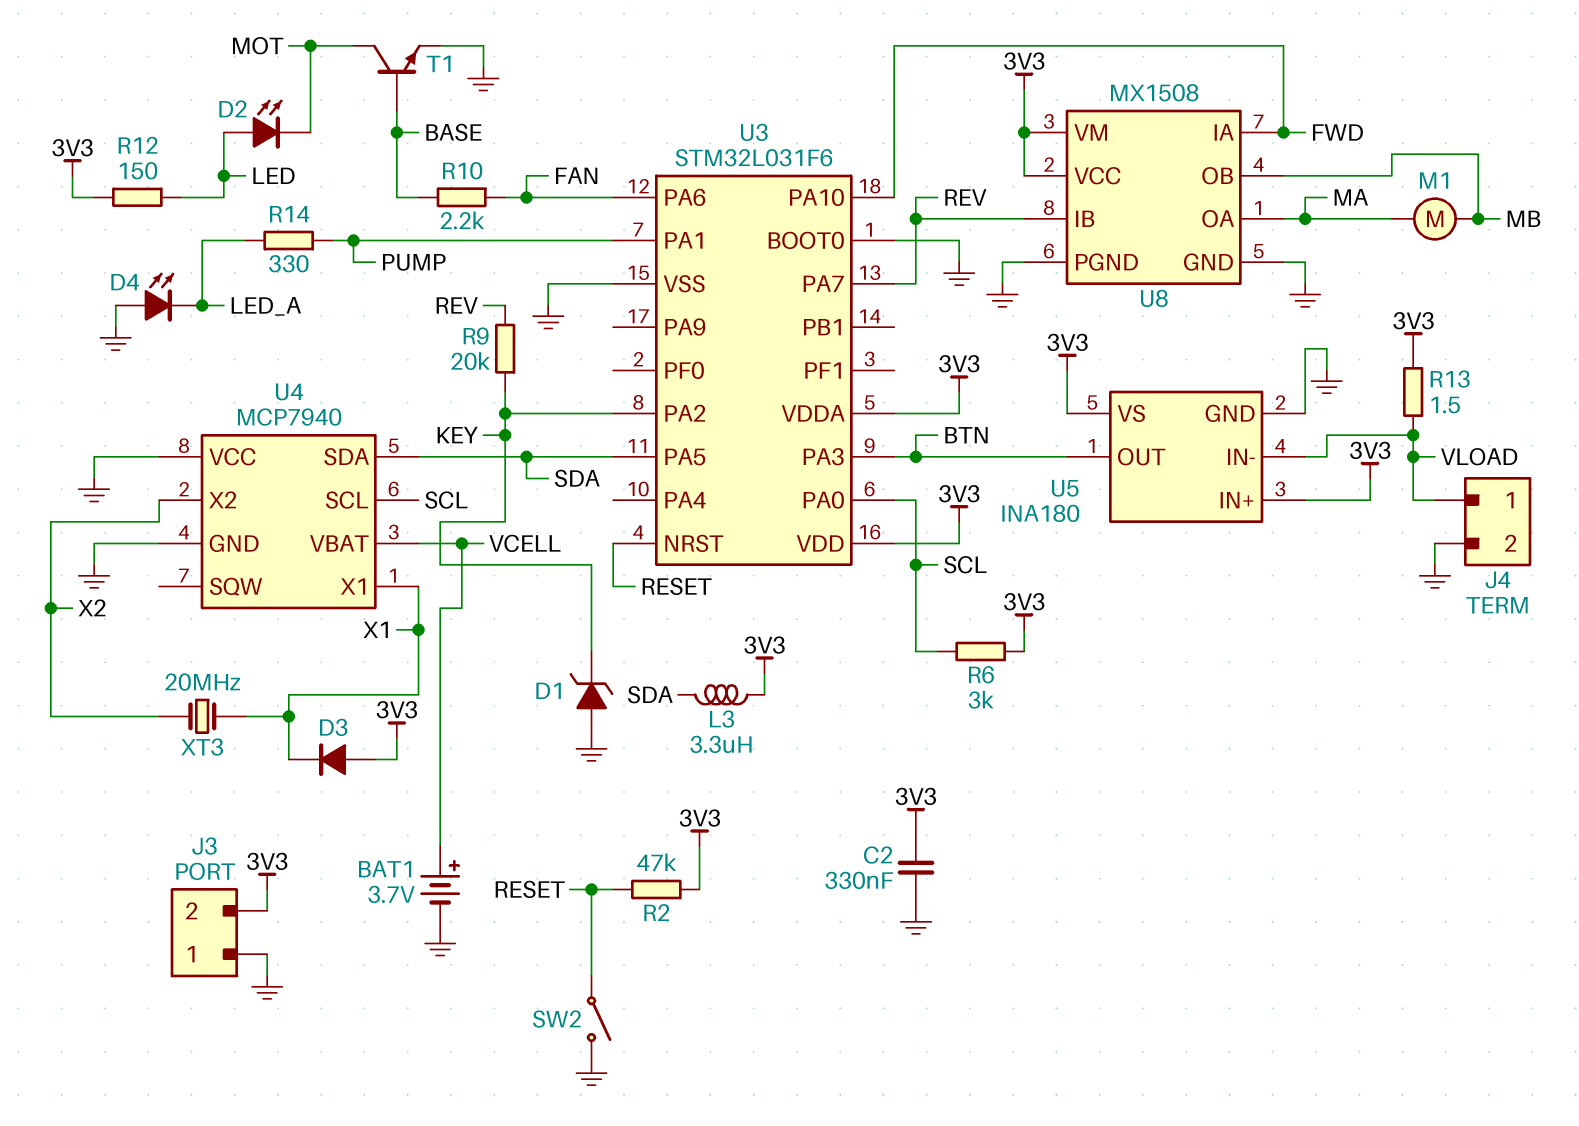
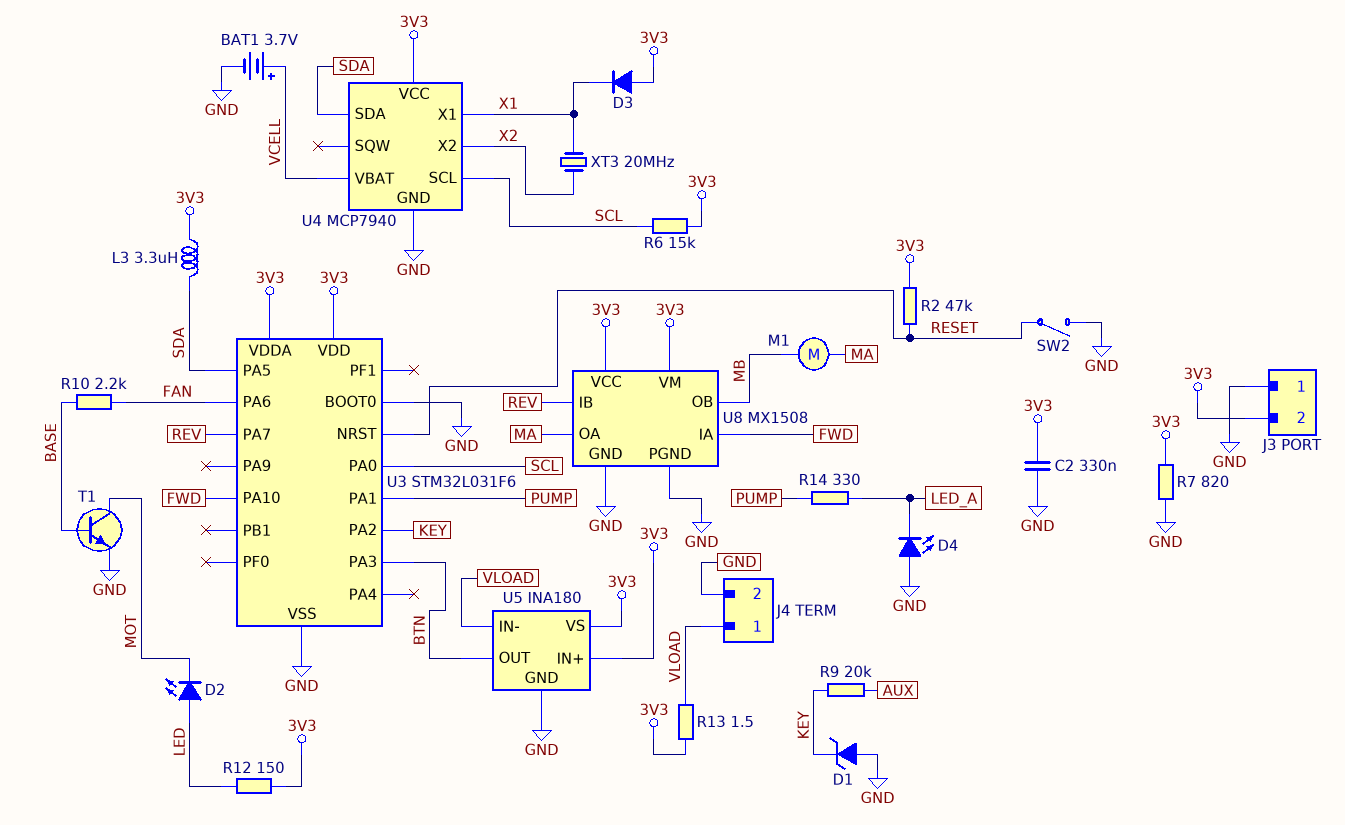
R6: 3k (3V3, SCL) -> 15k (3V3, SCL)
R7: none -> 820 (3V3, GND)
R9: 20k (KEY, REV) -> 20k (AUX, KEY)
U4 pin VCC: GND -> 3V3

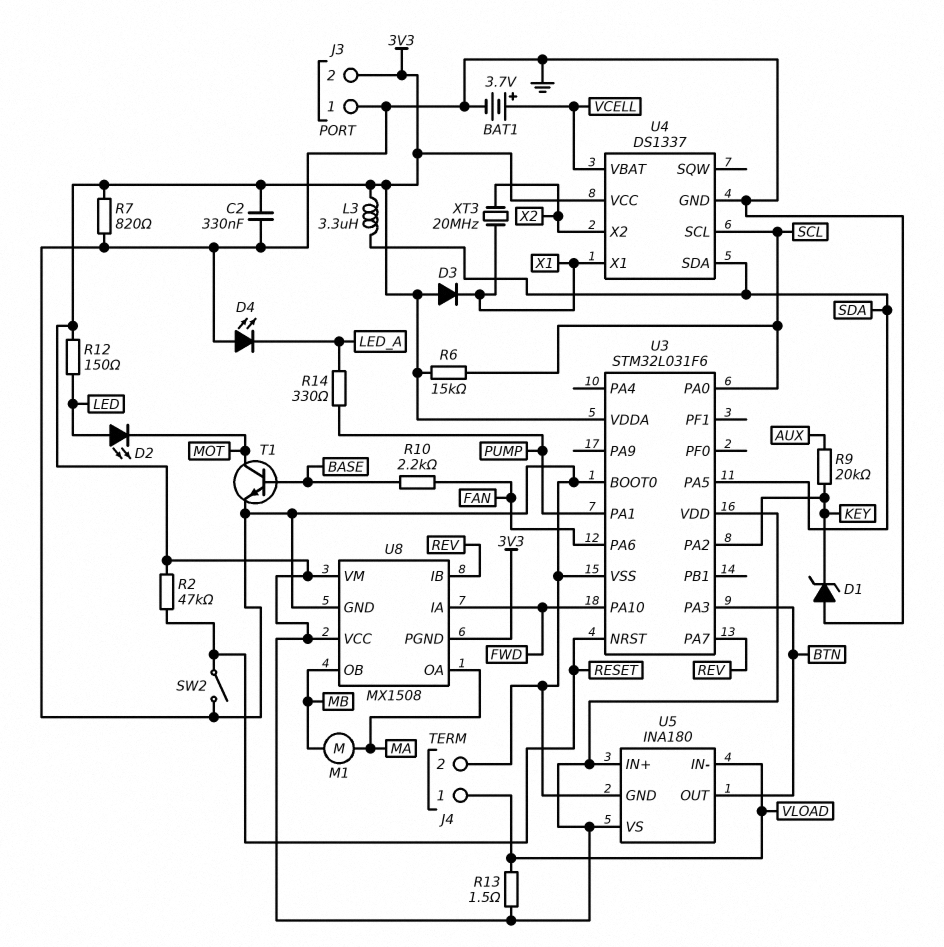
U4: MCP7940 -> DS1337
U8 pin PGND: GND -> 3V3

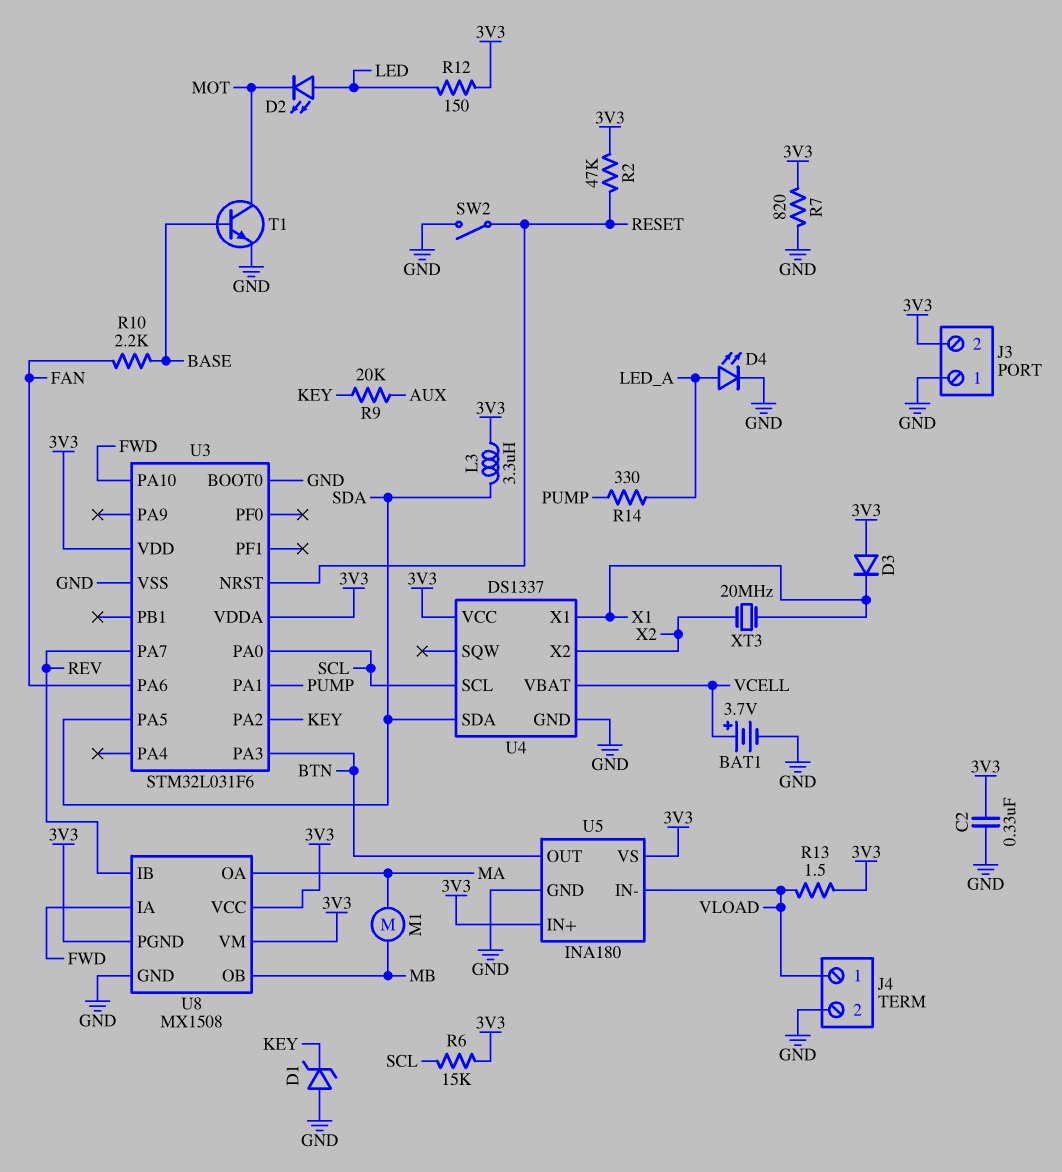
D4: LED (A GND, K LED_A) -> LED (A LED_A, K GND)

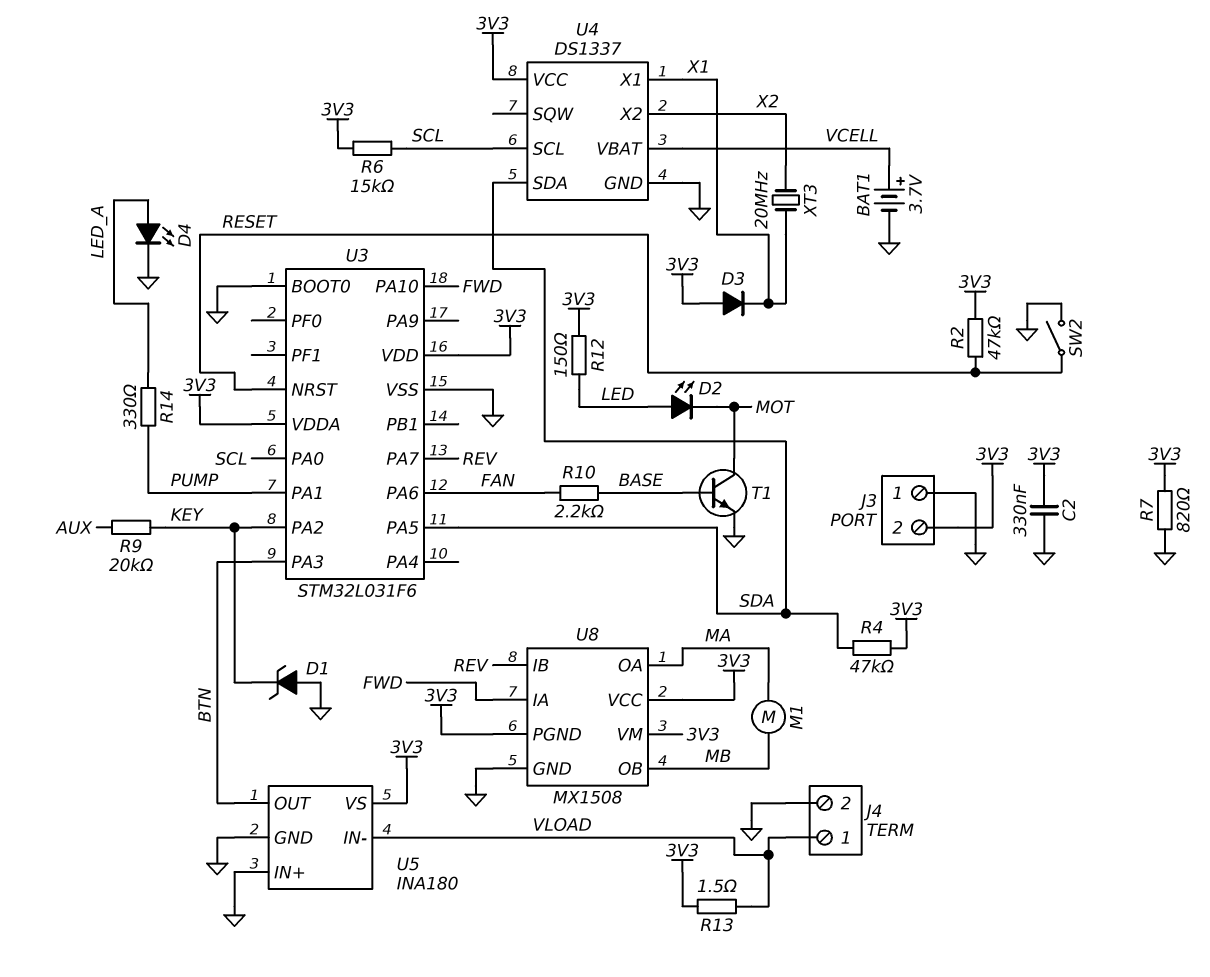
L3: 3.3uH (3V3, SDA) -> none
R4: none -> 47k (3V3, SDA)
U5 pin IN+: 3V3 -> GND

